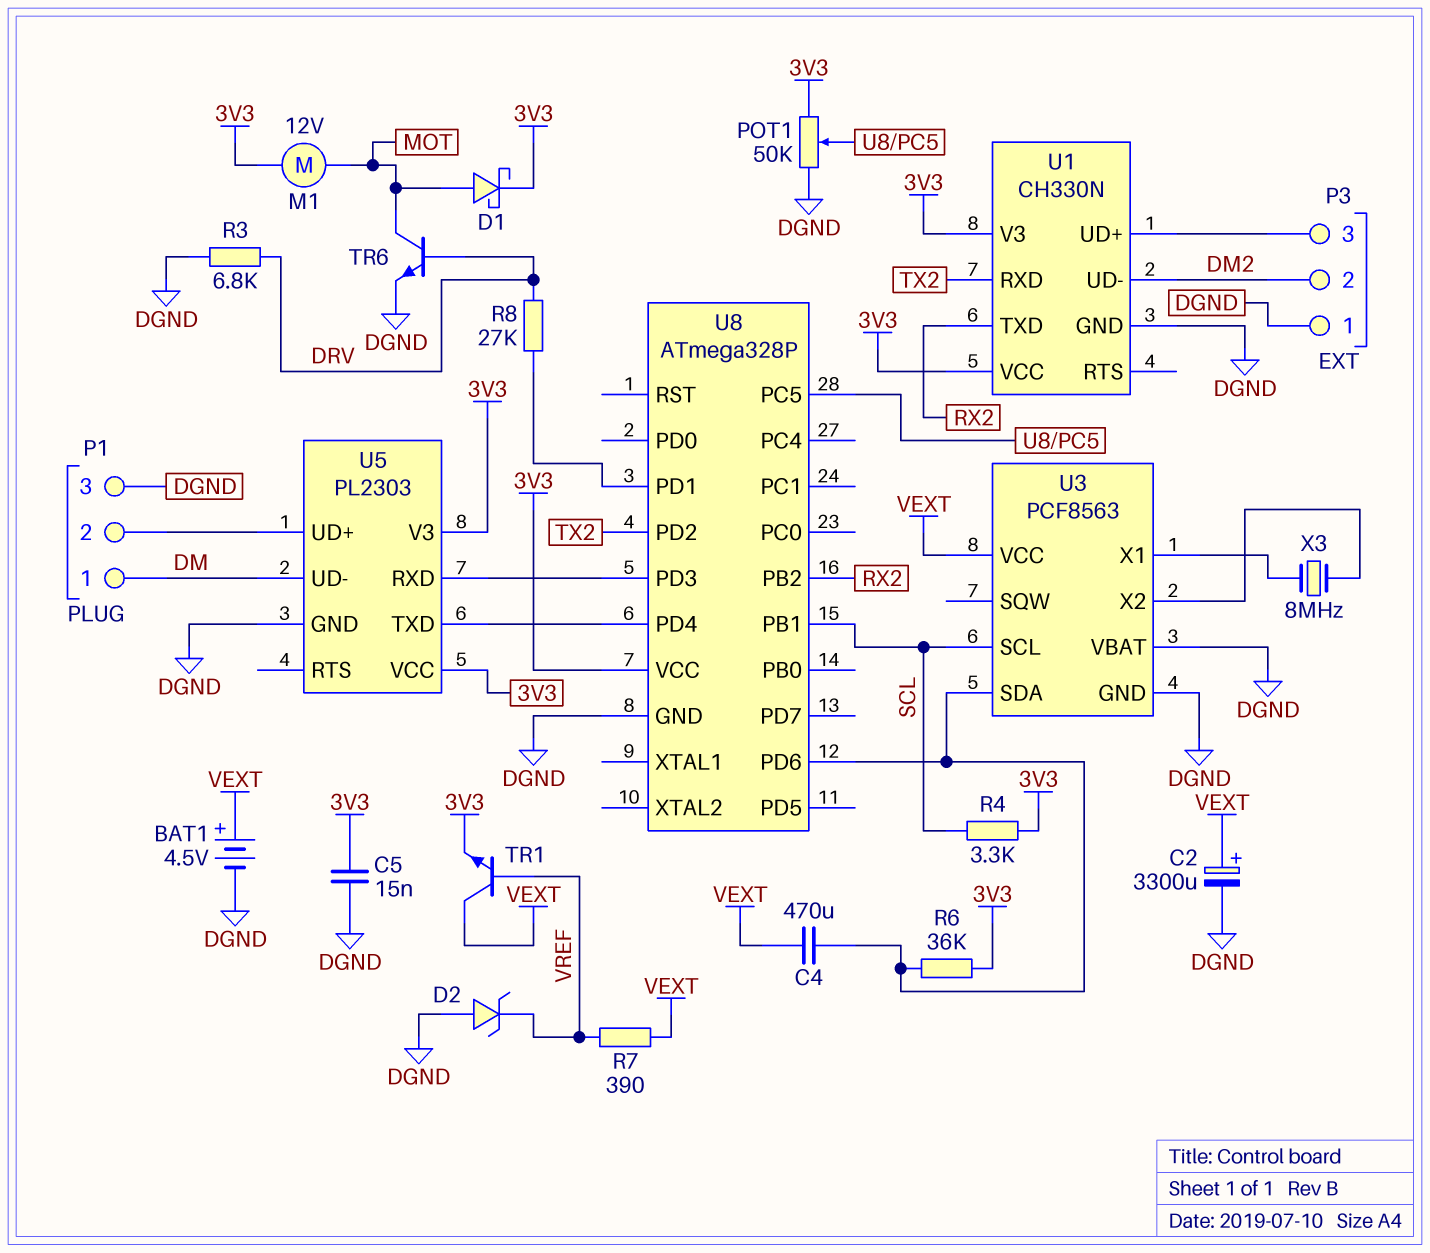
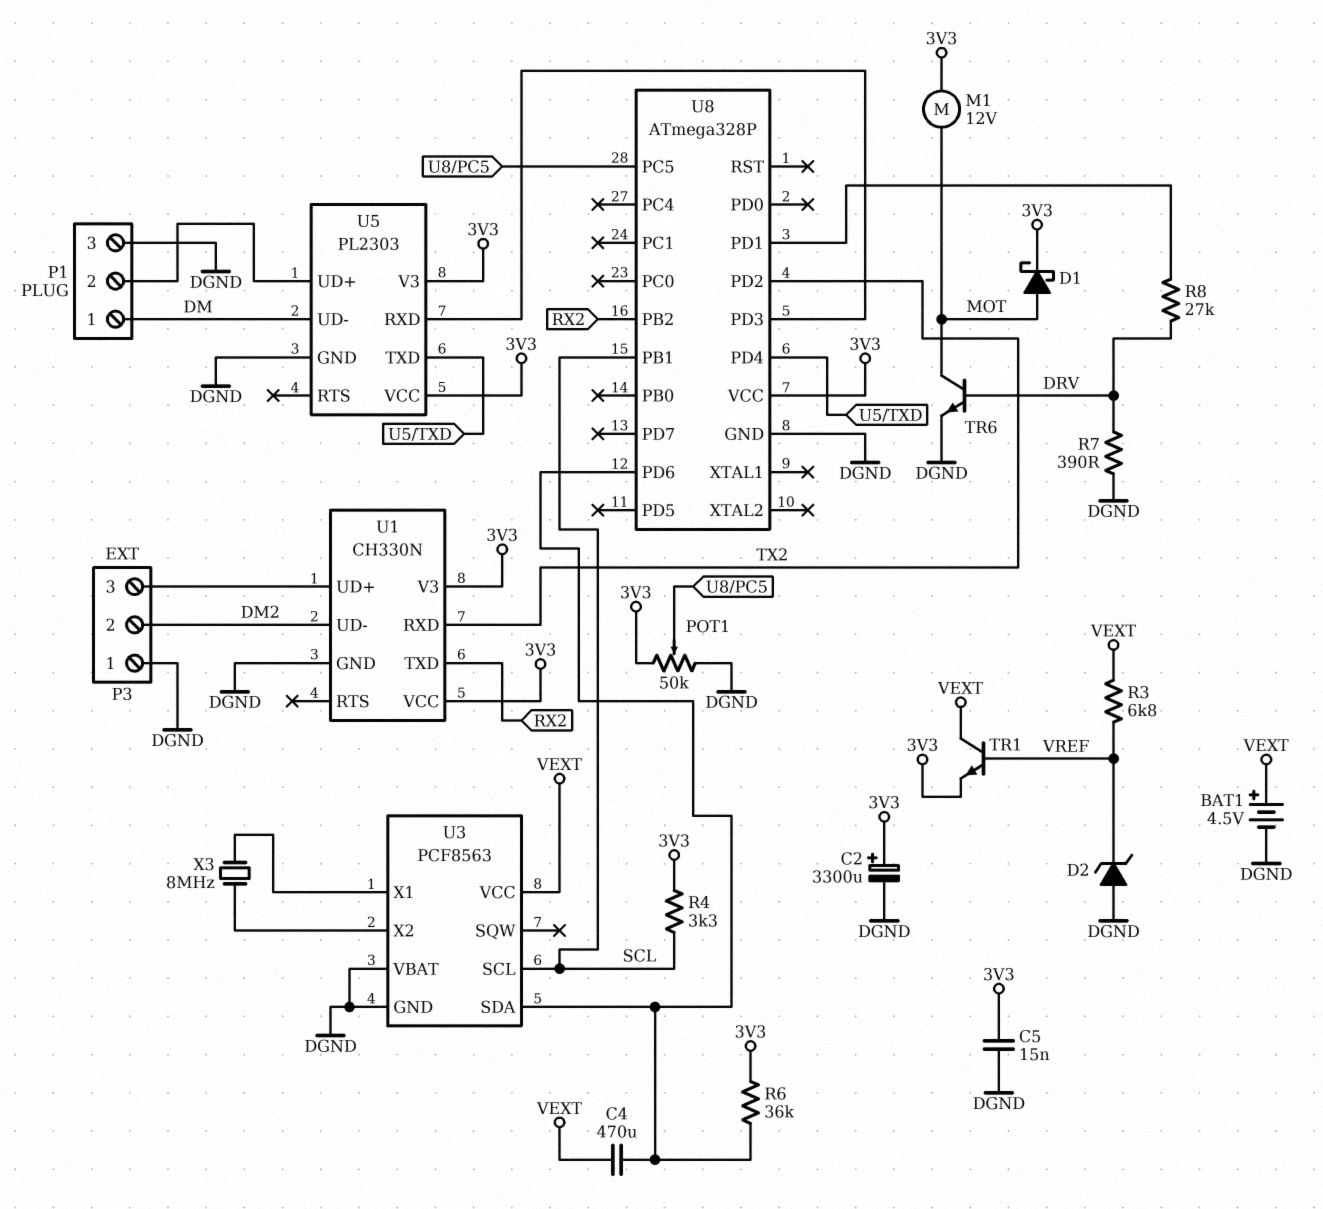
C2: 3300uF (plus VEXT, minus DGND) -> 3300uF (plus 3V3, minus DGND)
R3: 6.8k (DGND, DRV) -> 6.8k (VEXT, VREF)
R7: 390 (VEXT, VREF) -> 390 (DGND, DRV)

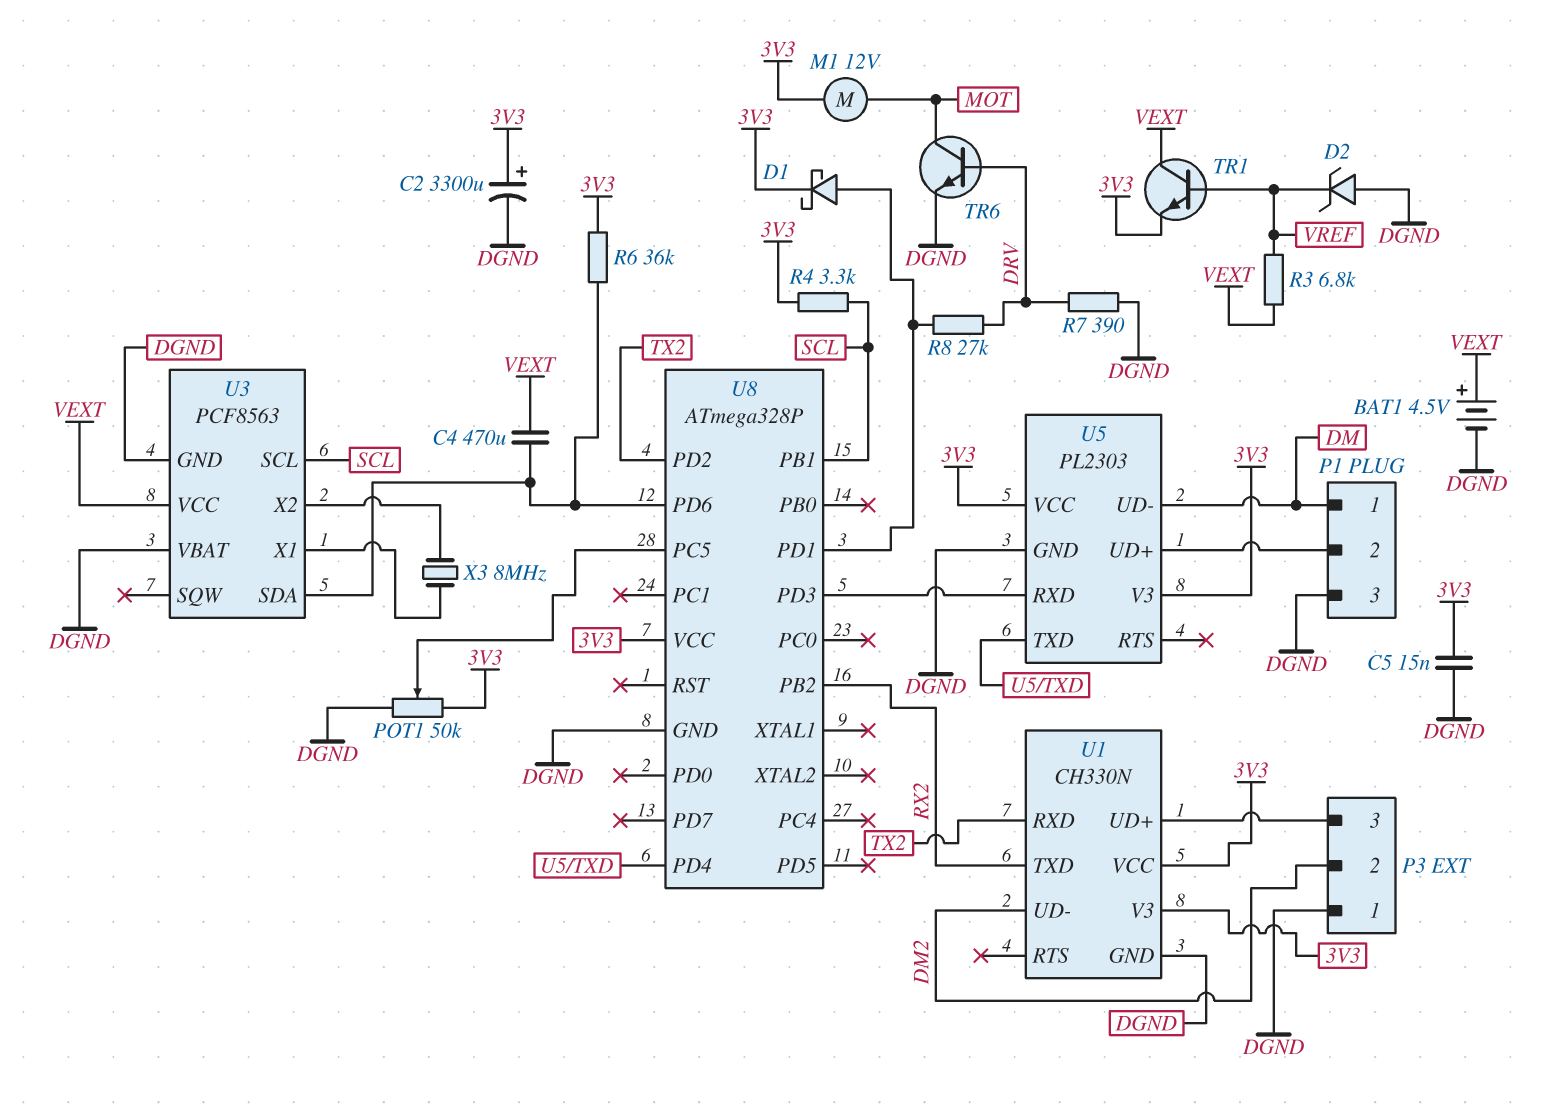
D1: schottky (A MOT, K 3V3) -> schottky (A U8/PD1, K 3V3)

